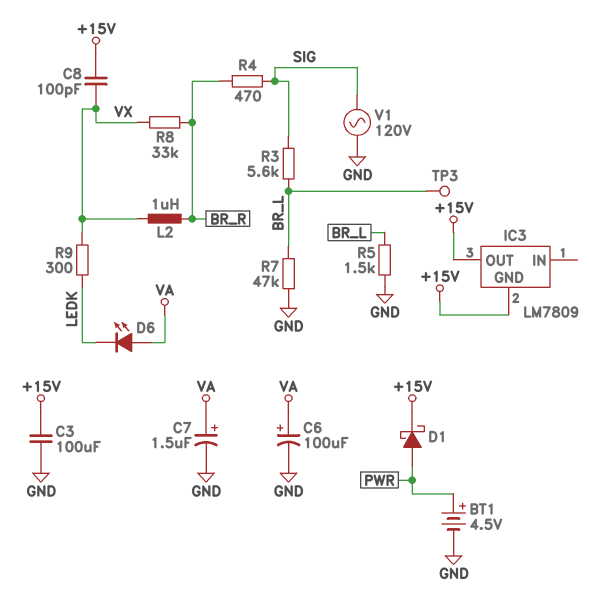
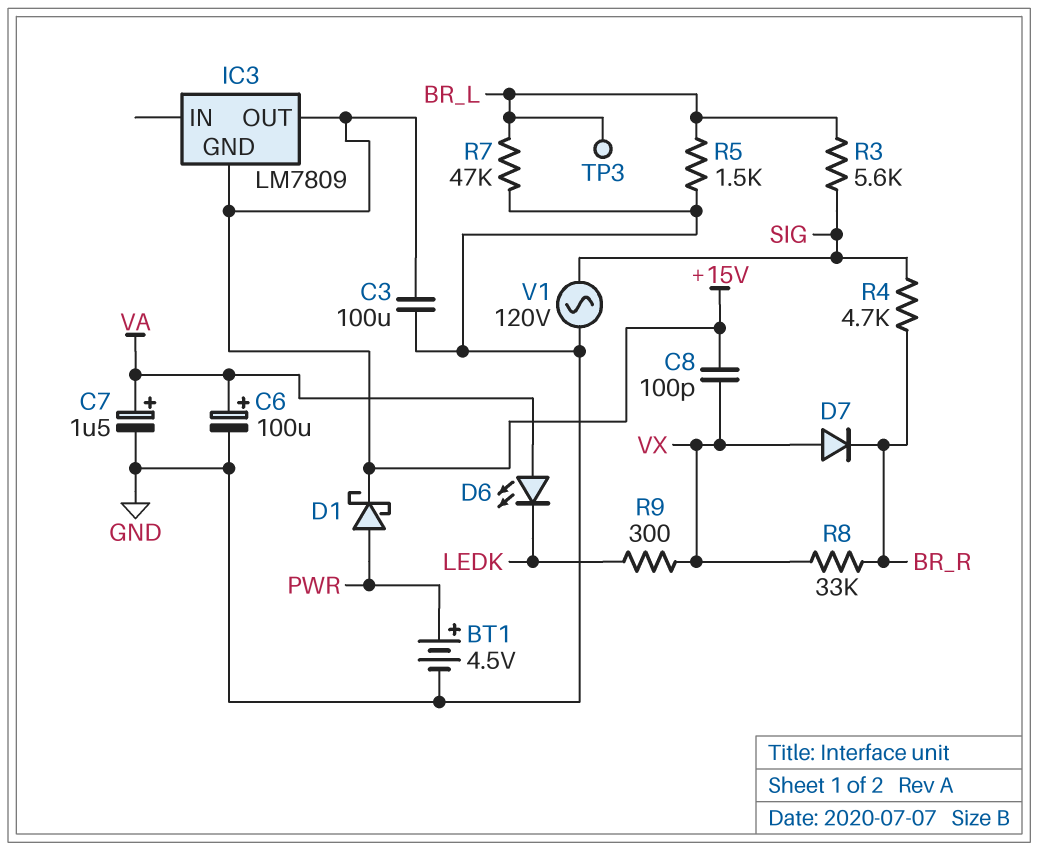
D7: none -> diode (A VX, K BR_R)
L2: 1uH (BR_R, VX) -> none
R4: 470 (BR_R, SIG) -> 4.7k (BR_R, SIG)

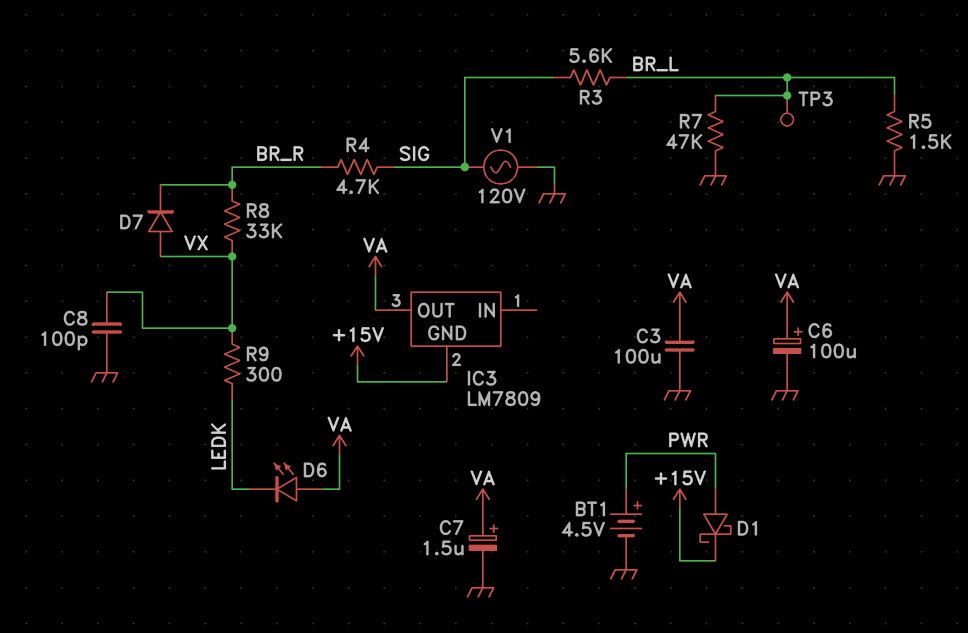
C3: 100uF (+15V, GND) -> 100uF (GND, VA)
C8: 100pF (+15V, VX) -> 100pF (GND, VX)
IC3 pin OUT: +15V -> VA

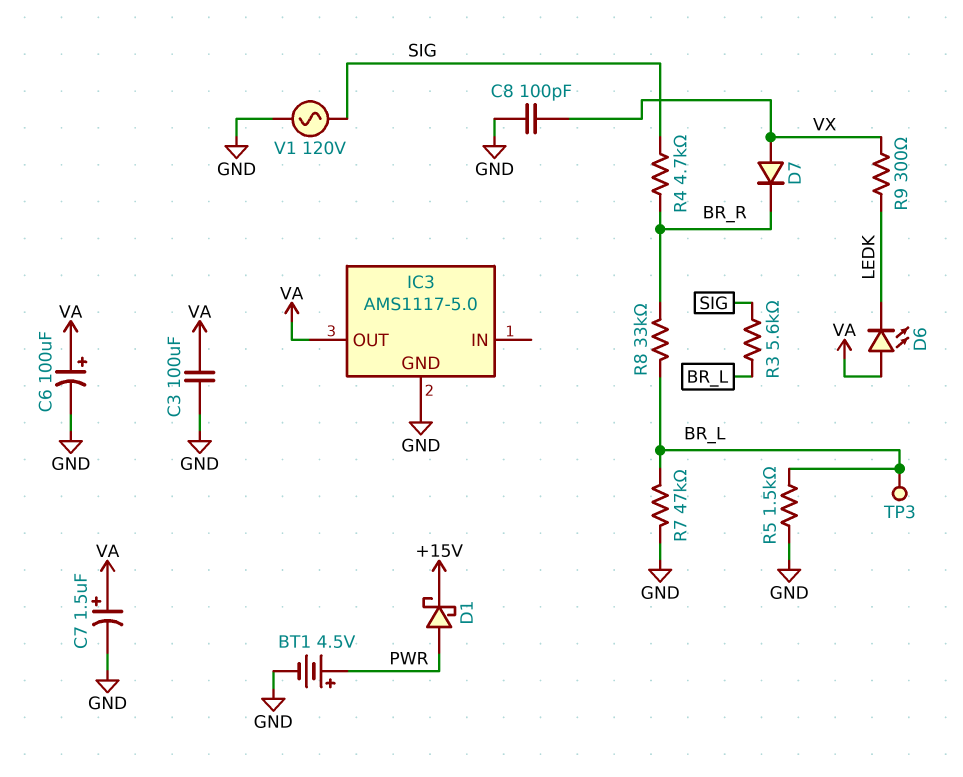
IC3: LM7809 -> AMS1117-5.0
IC3 pin GND: +15V -> GND
R8: 33k (BR_R, VX) -> 33k (BR_L, BR_R)

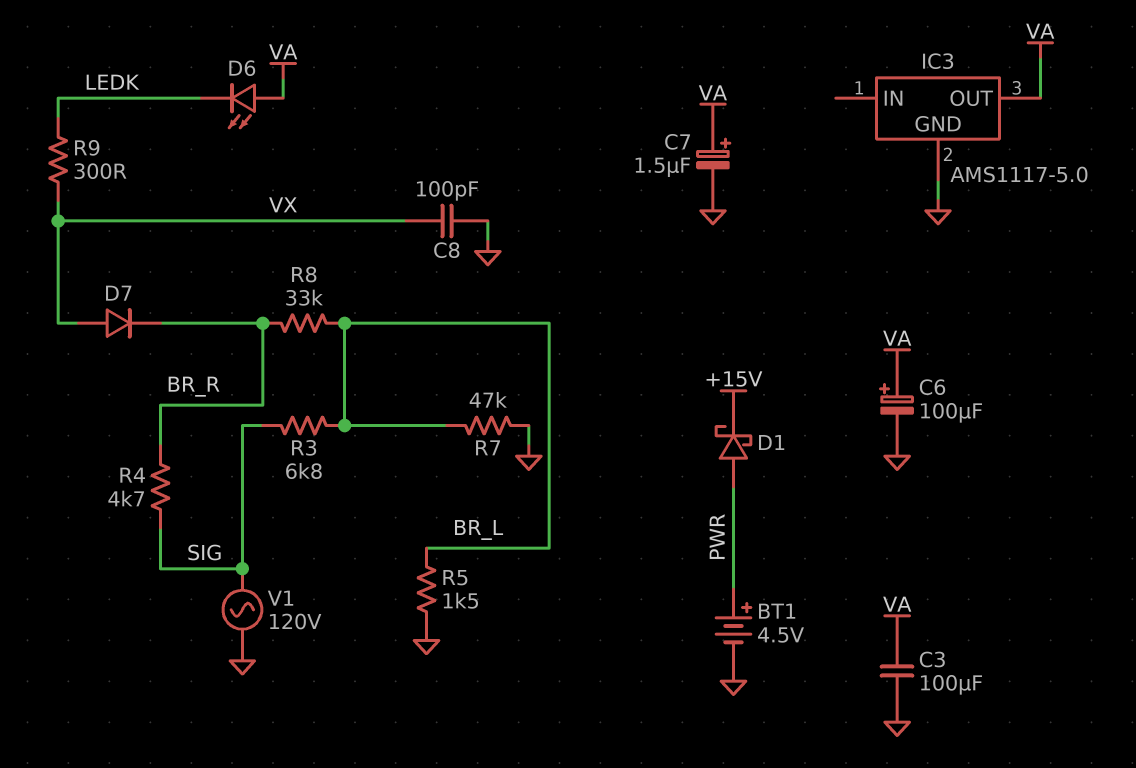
R3: 5.6k (BR_L, SIG) -> 6.8k (BR_L, SIG)
TP3: test point (BR_L) -> none

